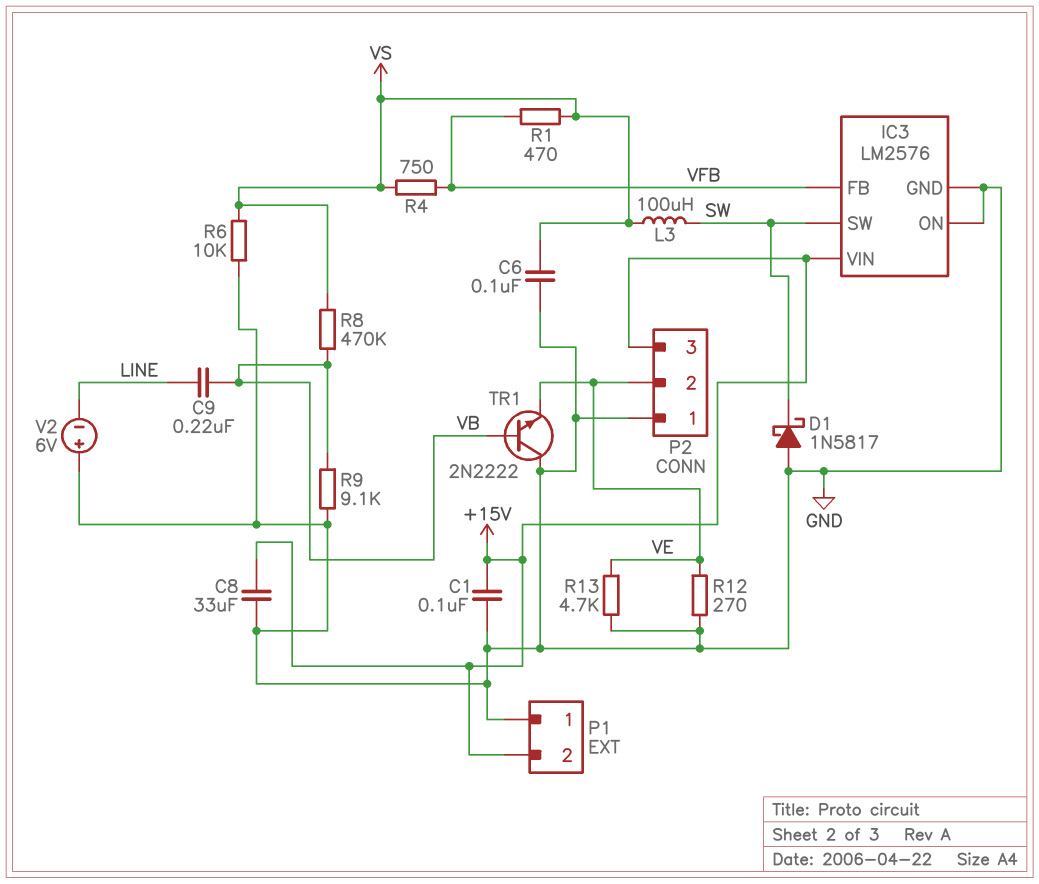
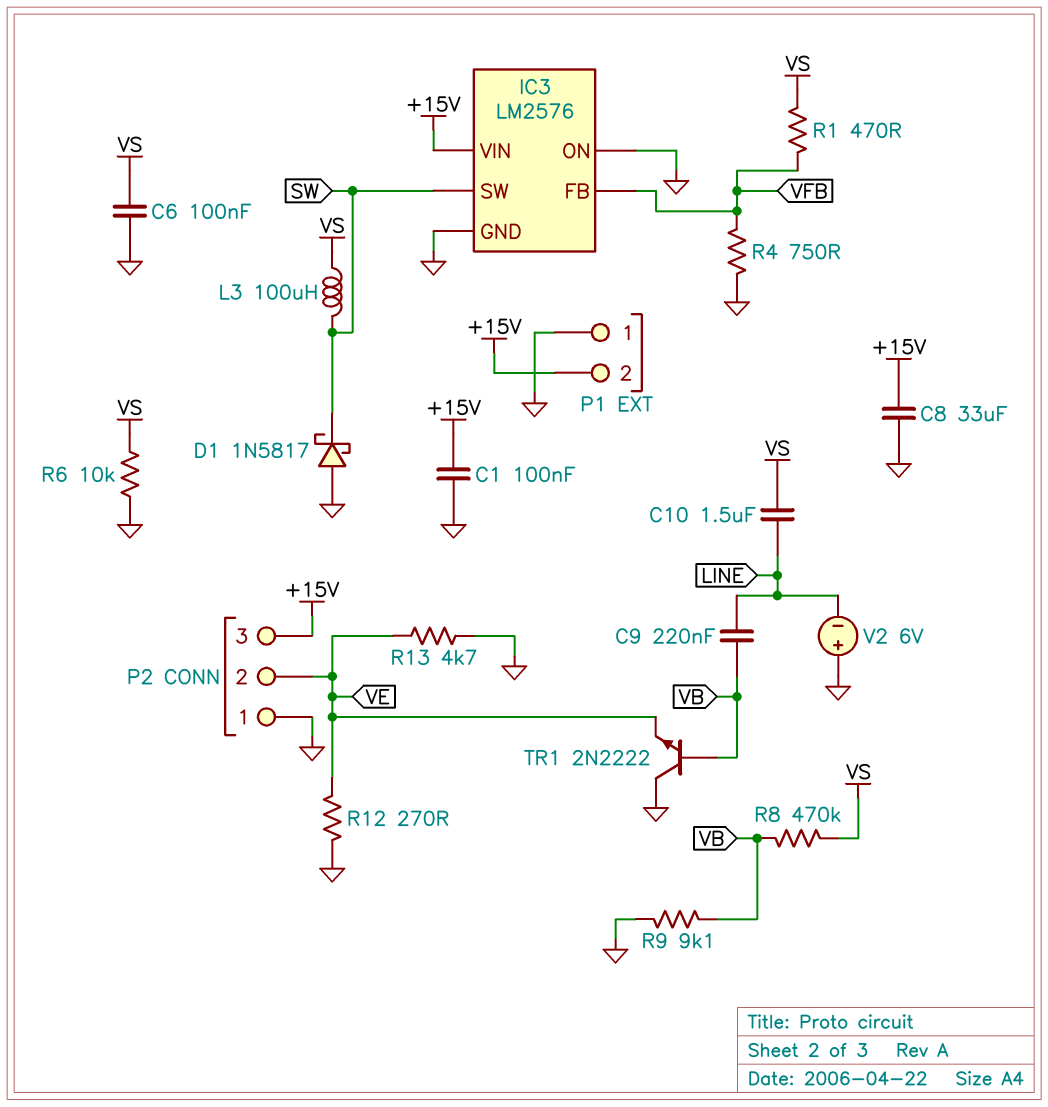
C10: none -> 1.5uF (LINE, VS)
R4: 750 (VFB, VS) -> 750 (GND, VFB)

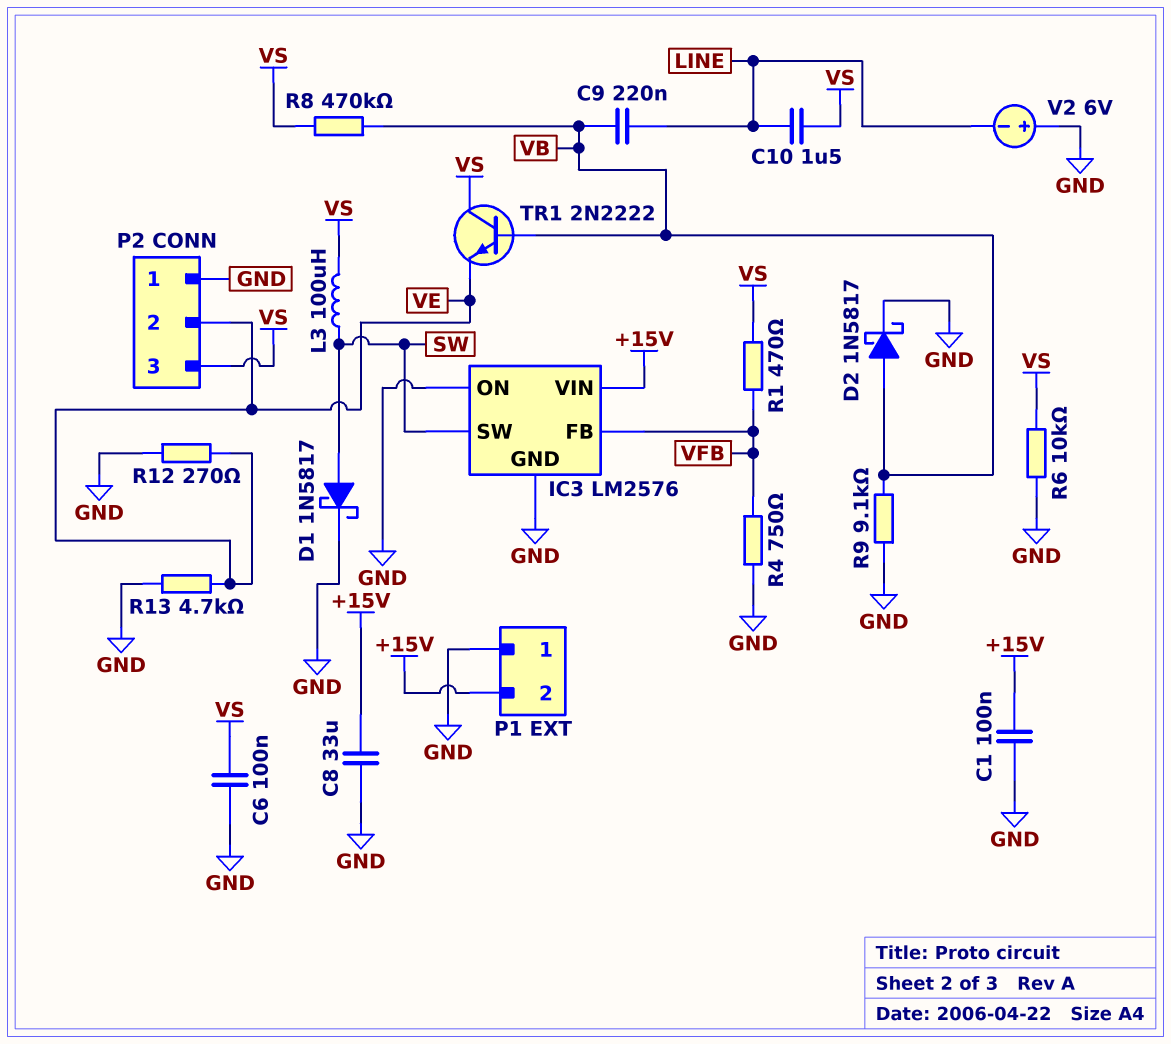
D1: schottky 1N5817 (A GND, K SW) -> schottky 1N5817 (A SW, K GND)
D2: none -> schottky 1N5817 (A VB, K GND)
P2 pin 3: +15V -> VS
TR1: NPN 2N2222 (B VB, C GND, E VE) -> NPN 2N2222 (B VB, C VS, E VE)

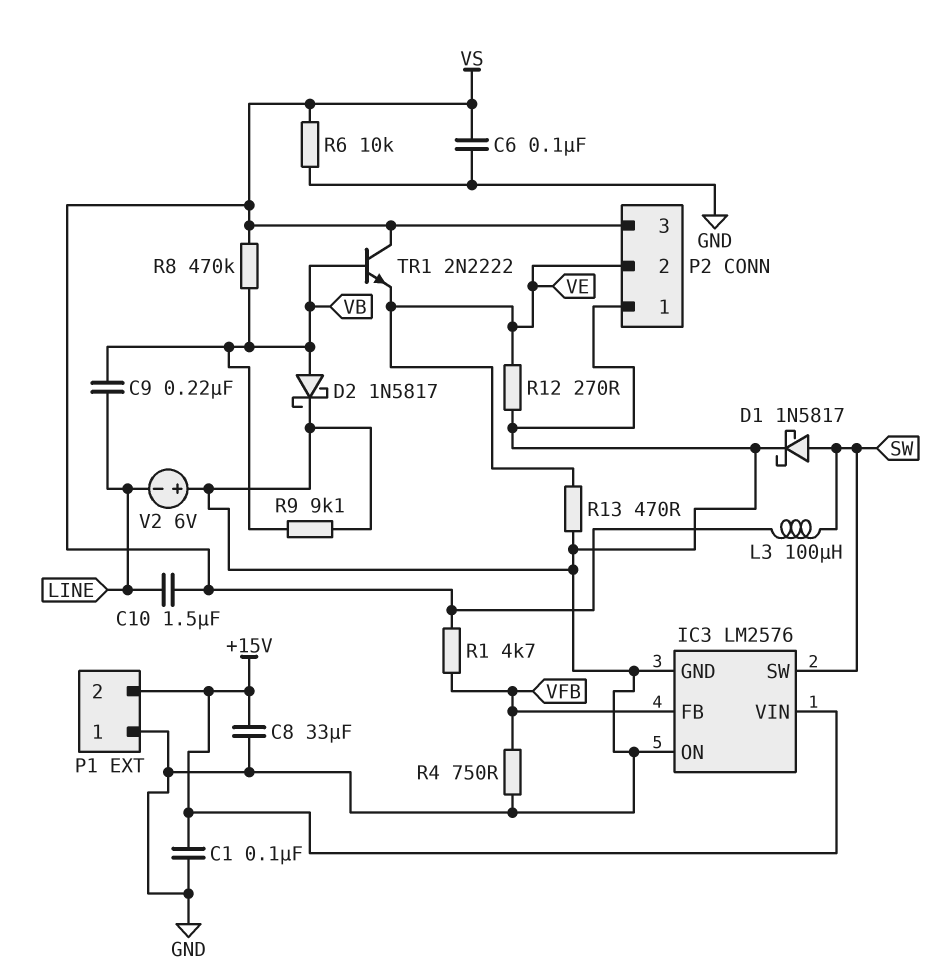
R1: 470 (VFB, VS) -> 4.7k (VFB, VS)
R13: 4.7k (GND, VE) -> 470 (GND, VE)

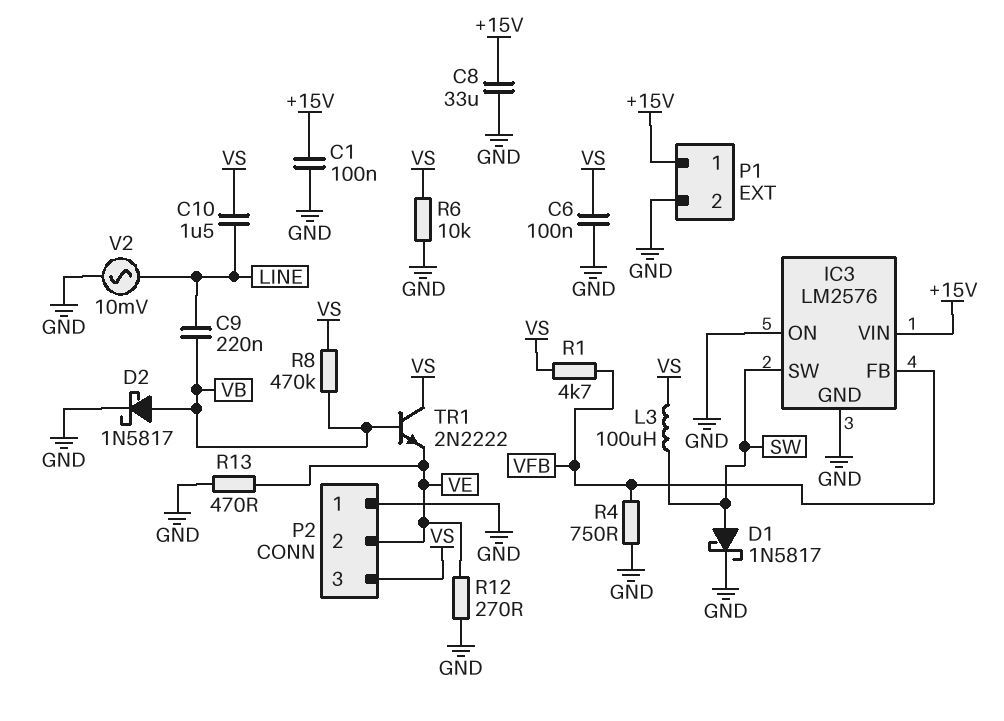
P1 pin 1: GND -> +15V
P1 pin 2: +15V -> GND
R9: 9.1k (GND, VB) -> none
V2: 6V (plus GND, minus LINE) -> AC 10mV (GND, LINE)

